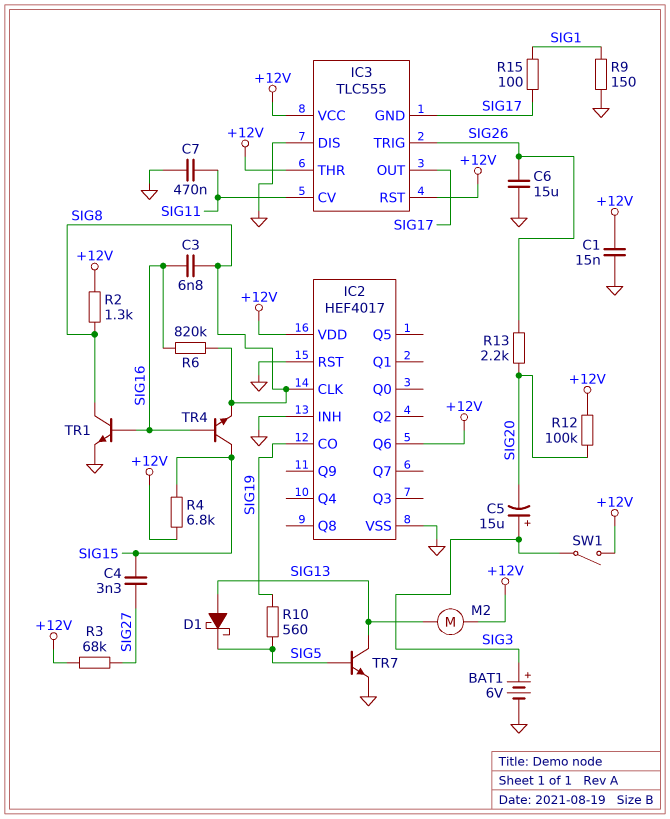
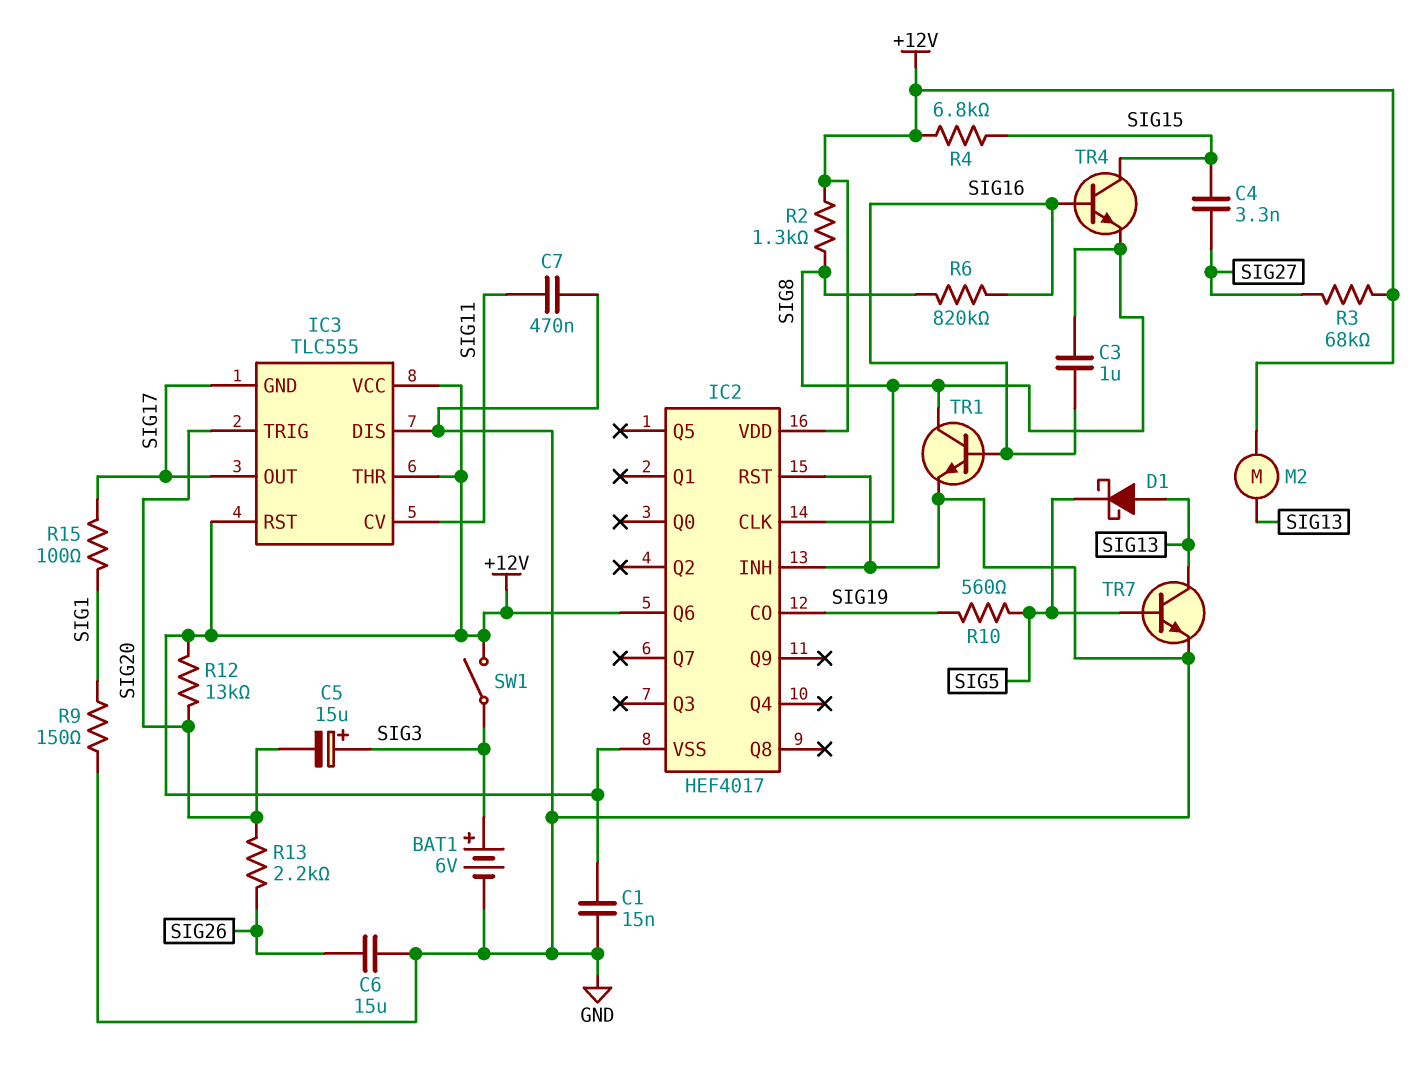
C3: 6.8nF (SIG8, SIG16) -> 1uF (SIG8, SIG16)
IC2 pin VSS: GND -> +12V
IC3 pin TRIG: SIG26 -> SIG20
R12: 100k (+12V, SIG20) -> 13k (+12V, SIG20)

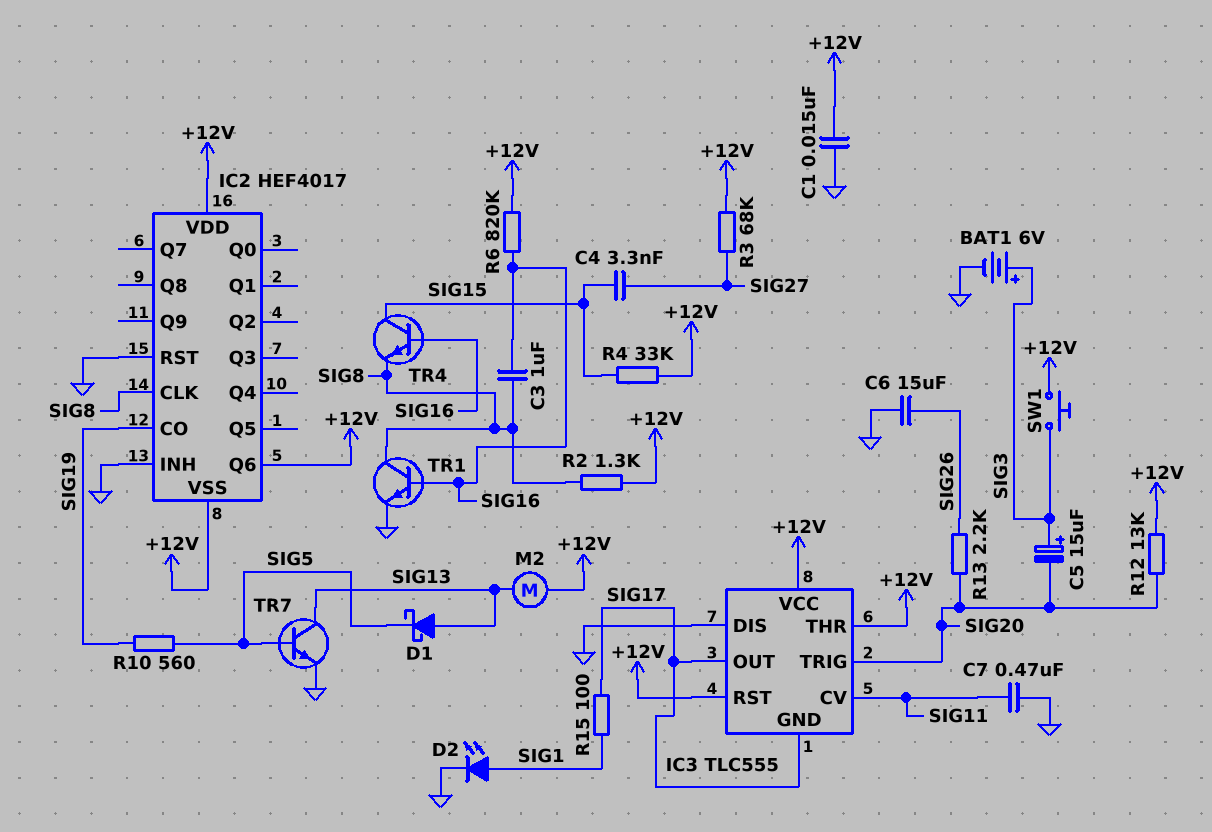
D2: none -> LED (A SIG1, K GND)
R4: 6.8k (+12V, SIG15) -> 33k (+12V, SIG15)
R6: 820k (SIG8, SIG16) -> 820k (+12V, SIG16)
R9: 150 (GND, SIG1) -> none
SW1: switch (+12V, SIG3) -> button (+12V, SIG3)

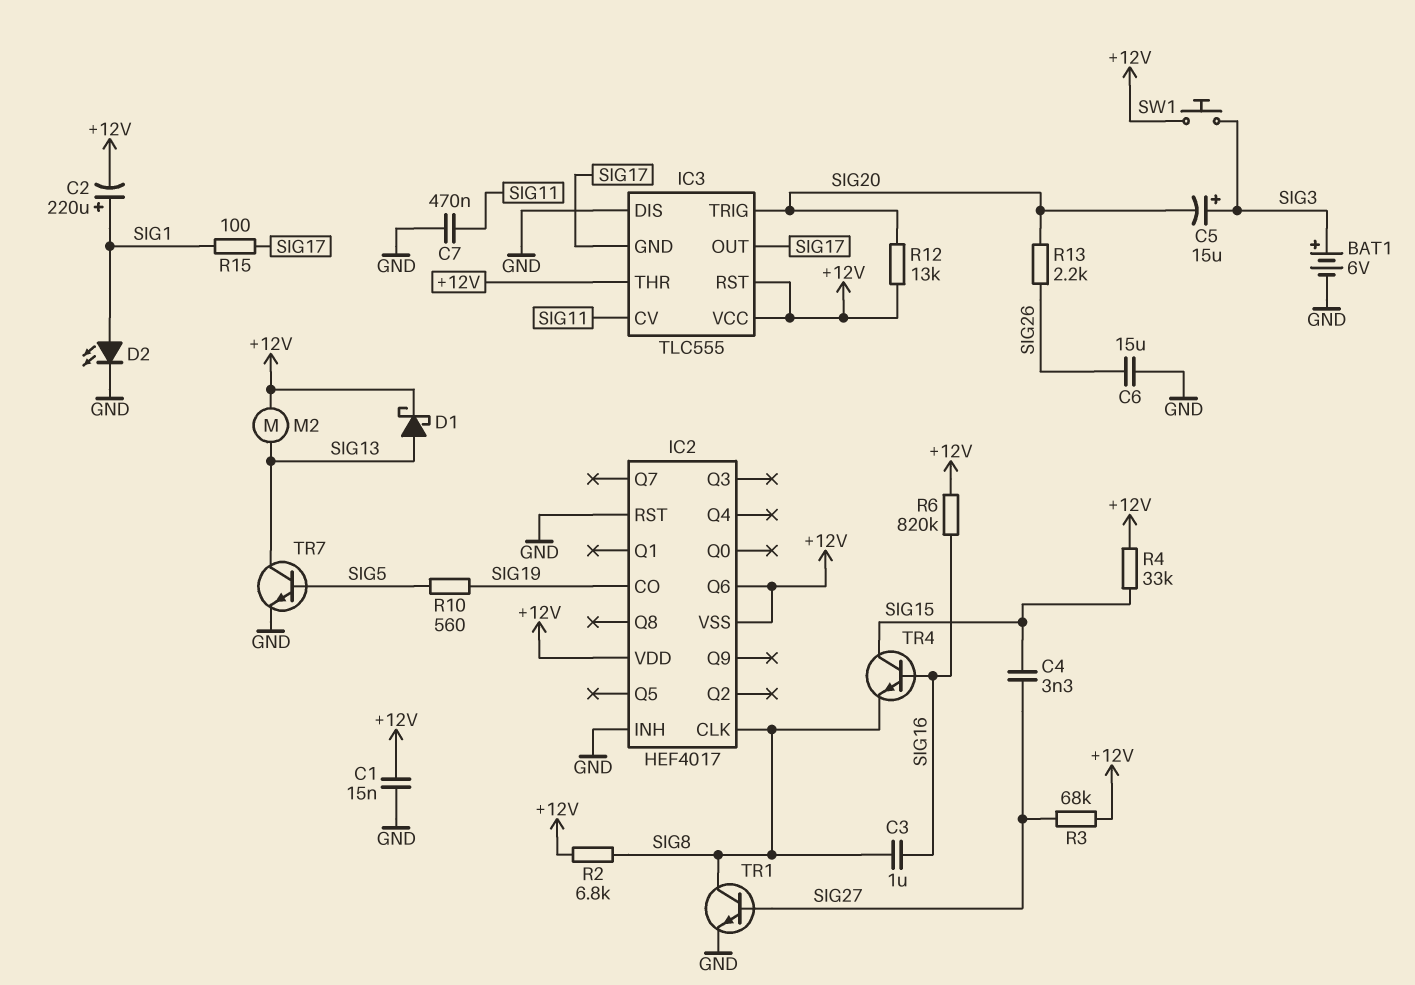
C2: none -> 220uF (plus SIG1, minus +12V)
D1: schottky (A SIG13, K SIG5) -> schottky (A SIG13, K +12V)
R2: 1.3k (+12V, SIG8) -> 6.8k (+12V, SIG8)
TR1: NPN (B SIG16, C SIG8, E GND) -> NPN (B SIG27, C SIG8, E GND)

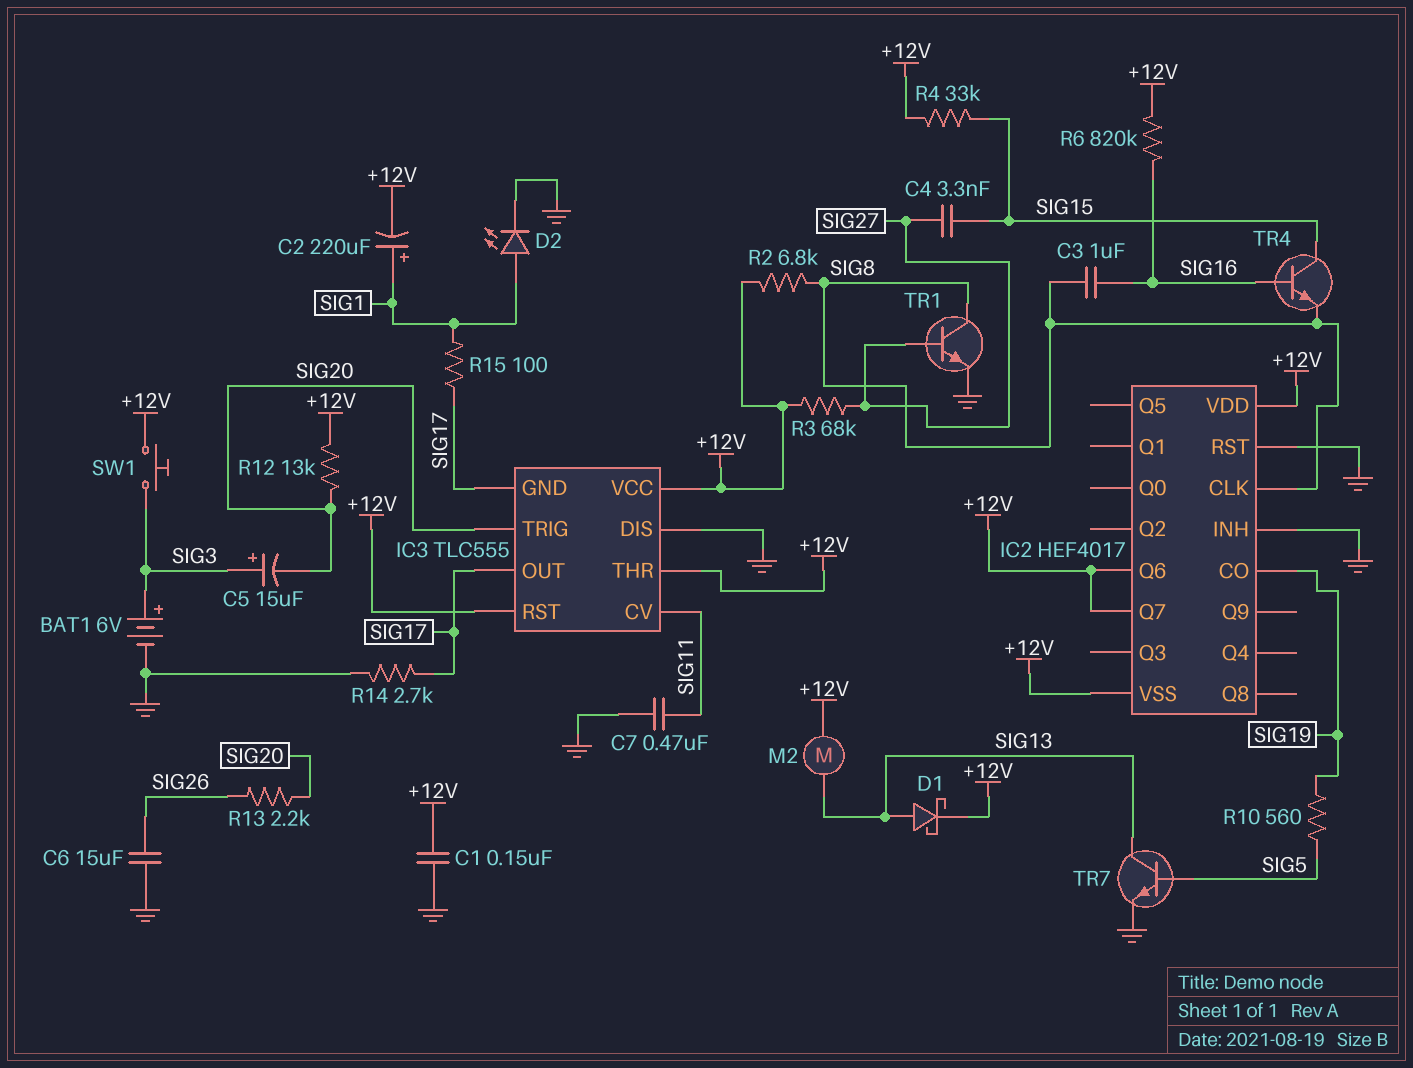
C1: 15nF (+12V, GND) -> 150nF (+12V, GND)
IC2 pin Q7: none -> +12V
R14: none -> 2.7k (GND, SIG17)

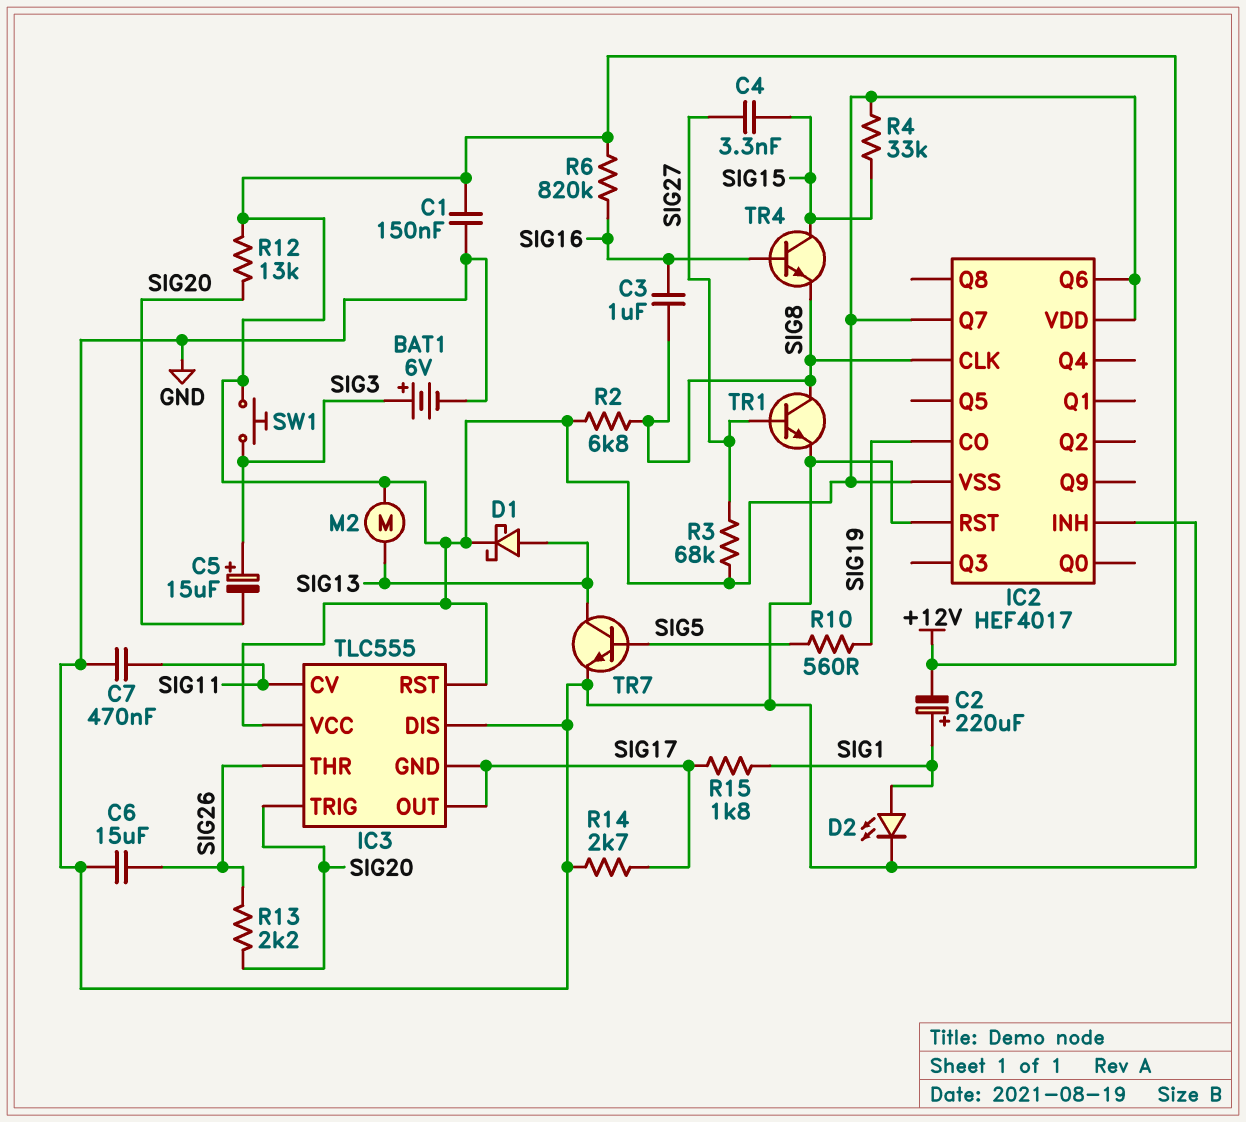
IC3 pin THR: +12V -> SIG26
R15: 100 (SIG1, SIG17) -> 1.8k (SIG1, SIG17)

